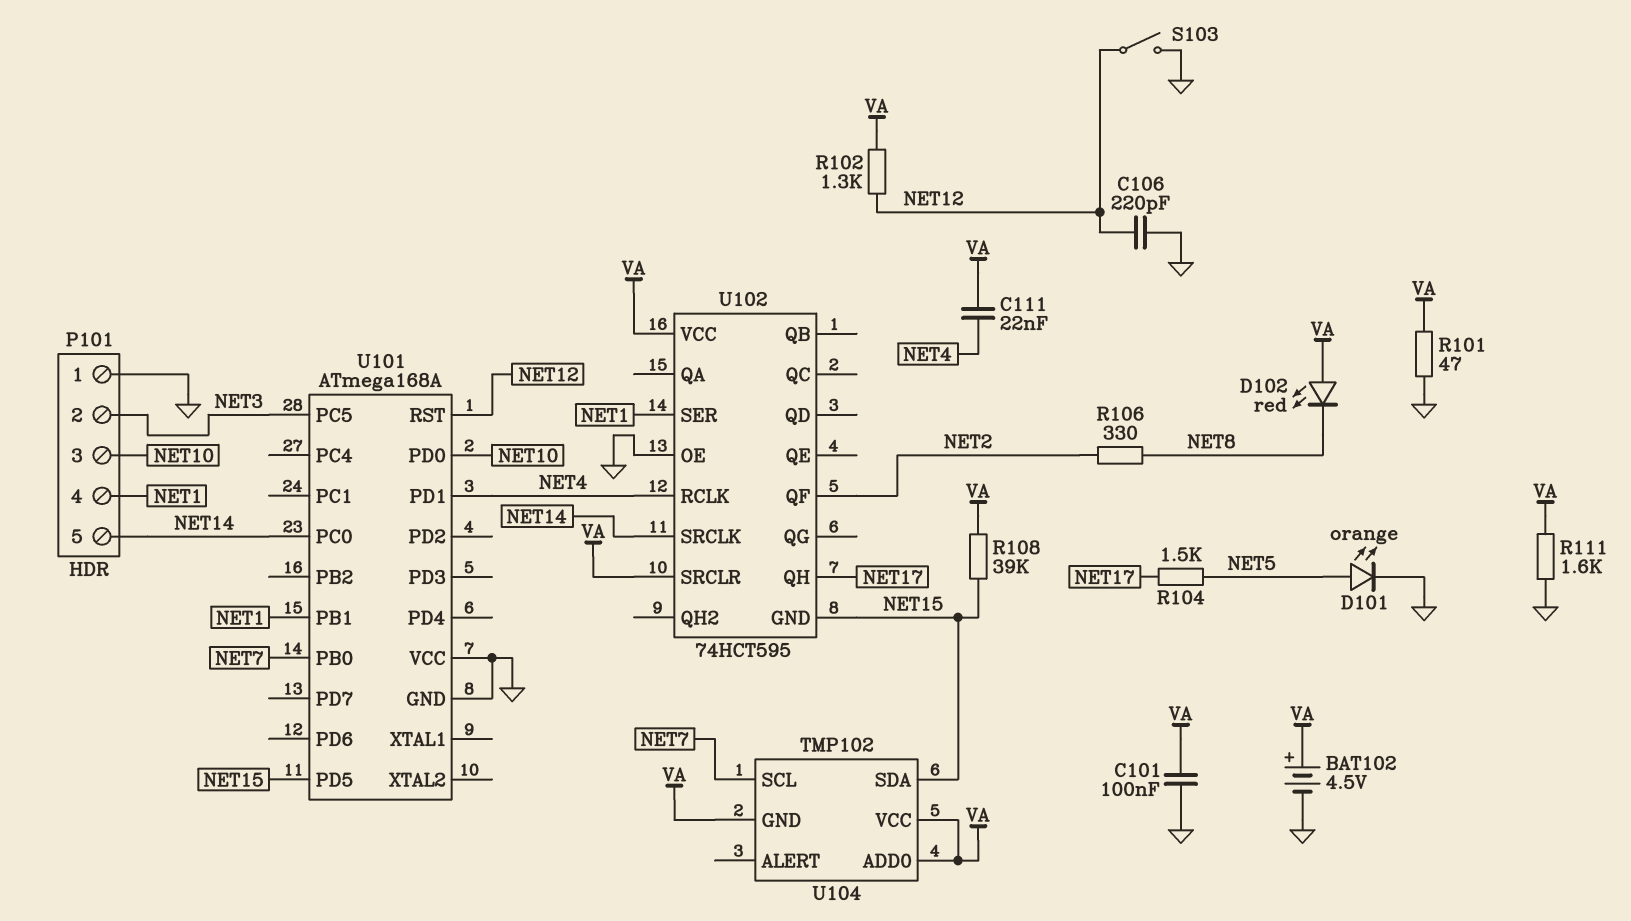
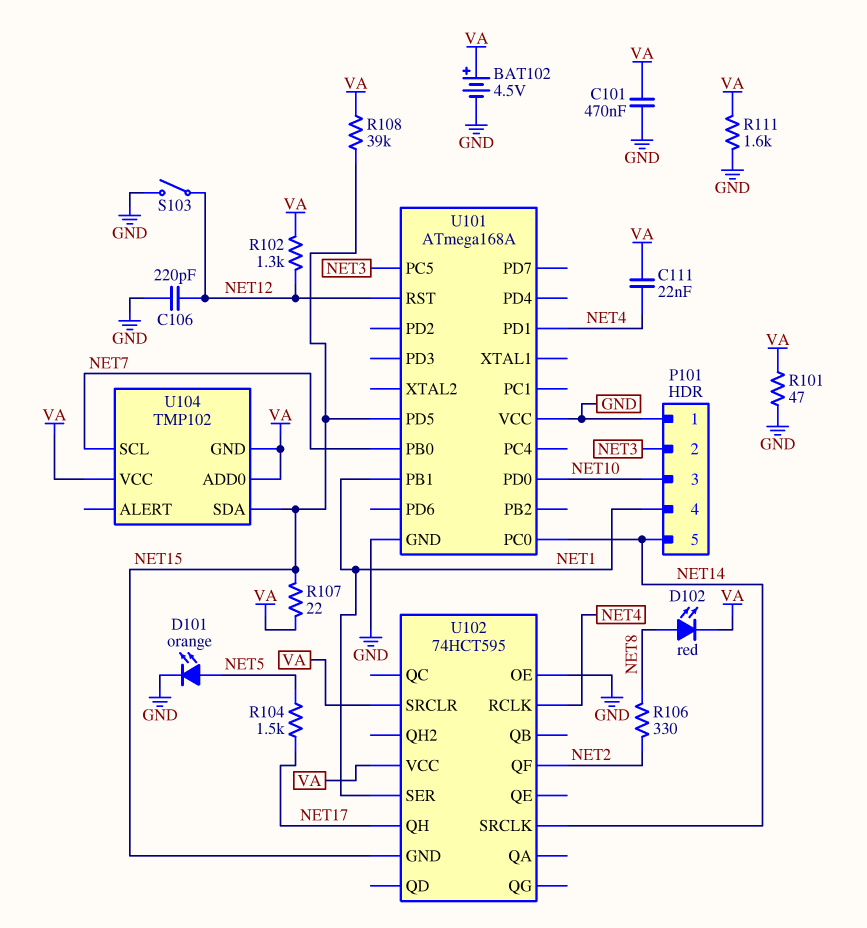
C101: 100nF (GND, VA) -> 470nF (GND, VA)
D102: LED red (A VA, K NET8) -> LED red (A NET8, K VA)
R107: none -> 22 (NET15, VA)

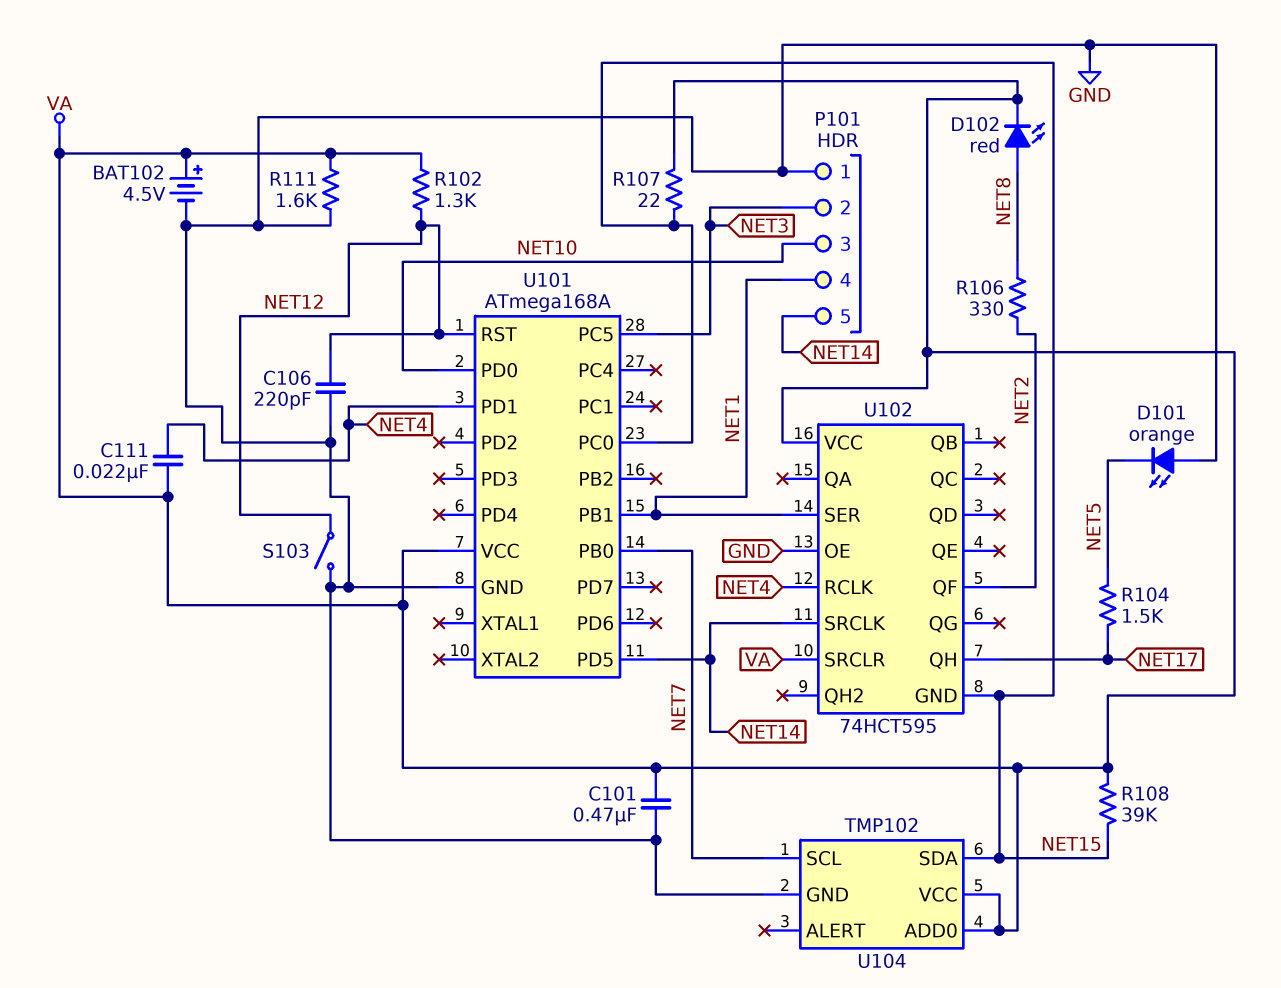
D101: LED orange (A NET5, K GND) -> LED orange (A GND, K NET5)
R101: 47 (GND, VA) -> none
U101 pin PC0: NET14 -> NET15
U101 pin PD5: NET15 -> NET14
U101 pin VCC: GND -> VA
U104 pin GND: VA -> GND

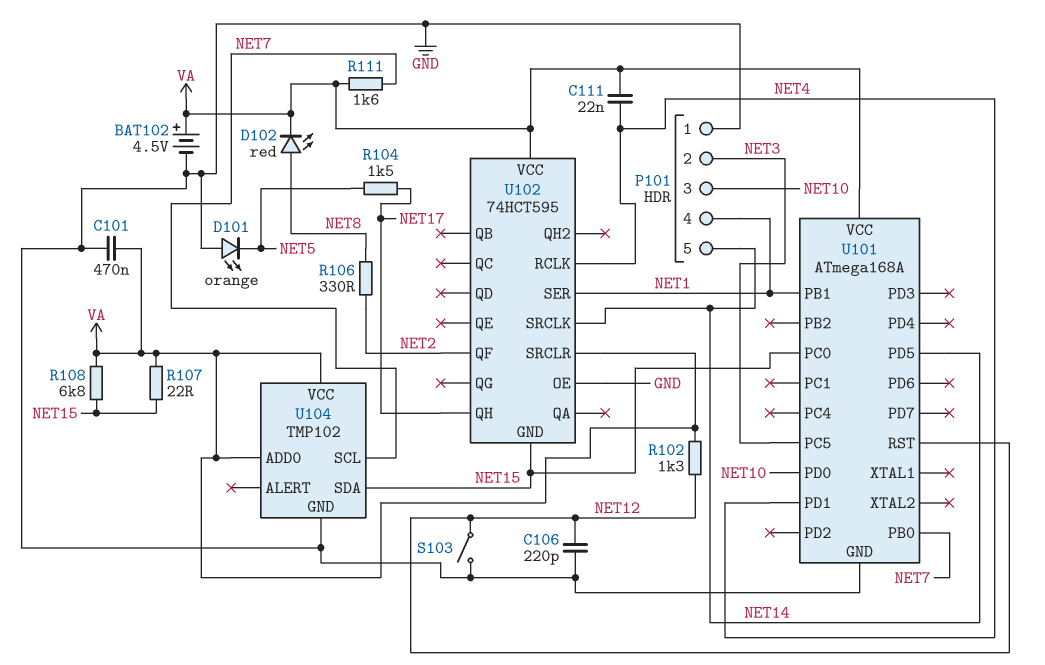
R108: 39k (NET15, VA) -> 6.8k (NET15, VA)
R111: 1.6k (GND, VA) -> 1.6k (NET7, VA)

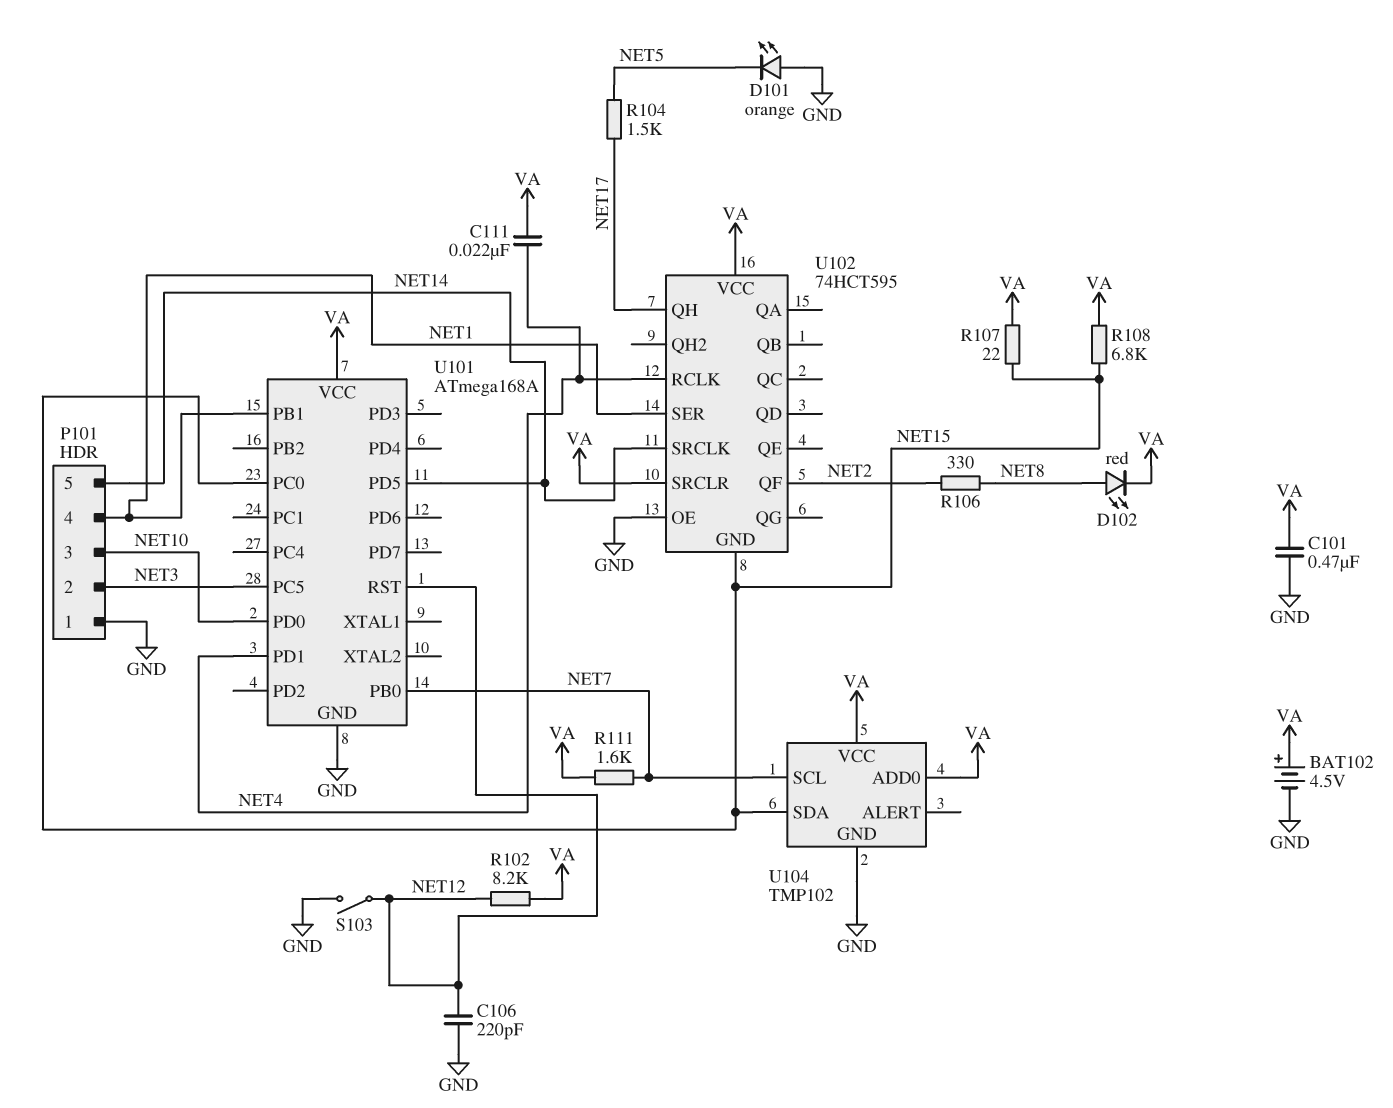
R102: 1.3k (NET12, VA) -> 8.2k (NET12, VA)

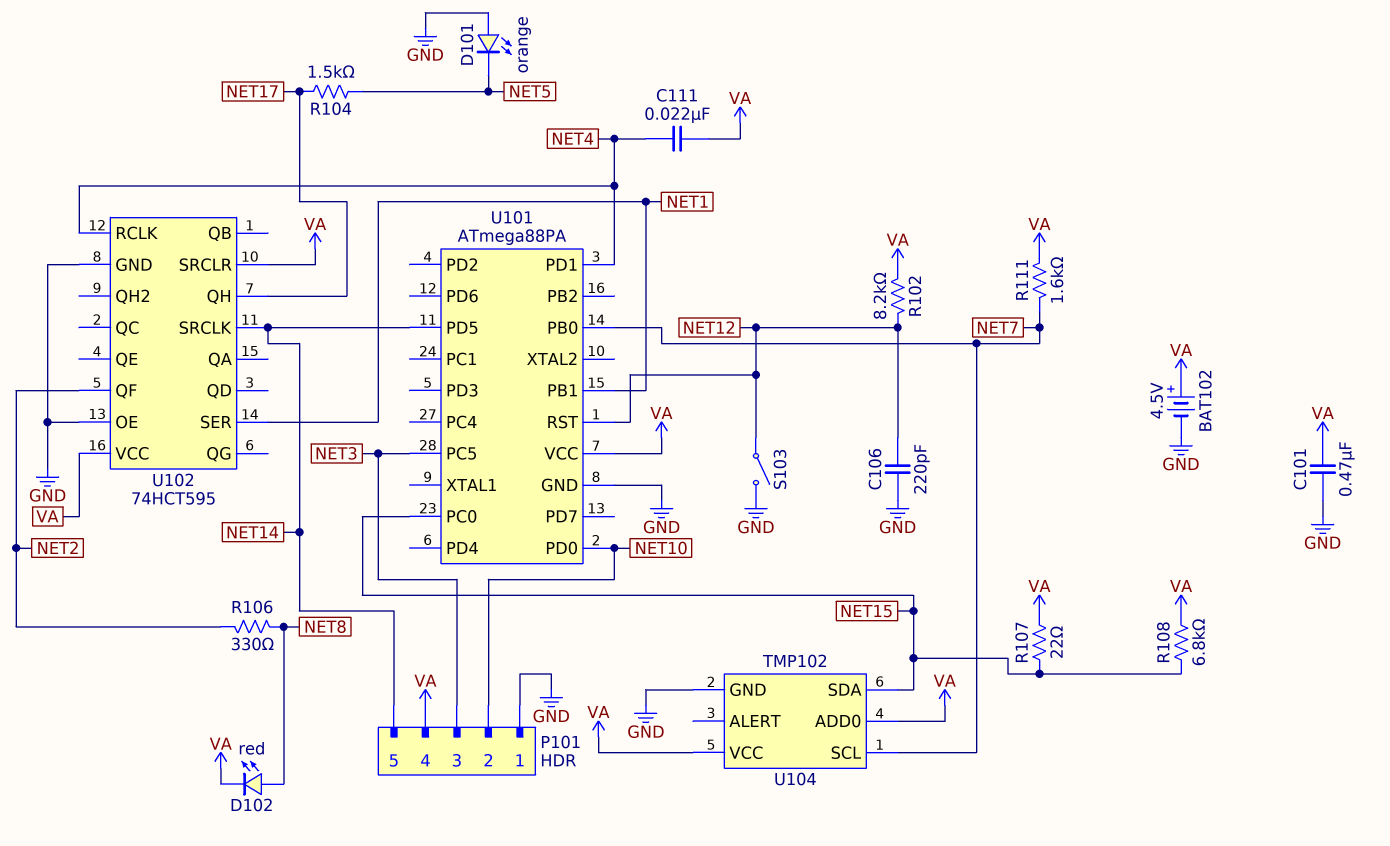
P101 pin 2: NET3 -> NET10
P101 pin 3: NET10 -> NET3
P101 pin 4: NET1 -> VA
U101: ATmega168A -> ATmega88PA
U102 pin GND: NET15 -> GND

